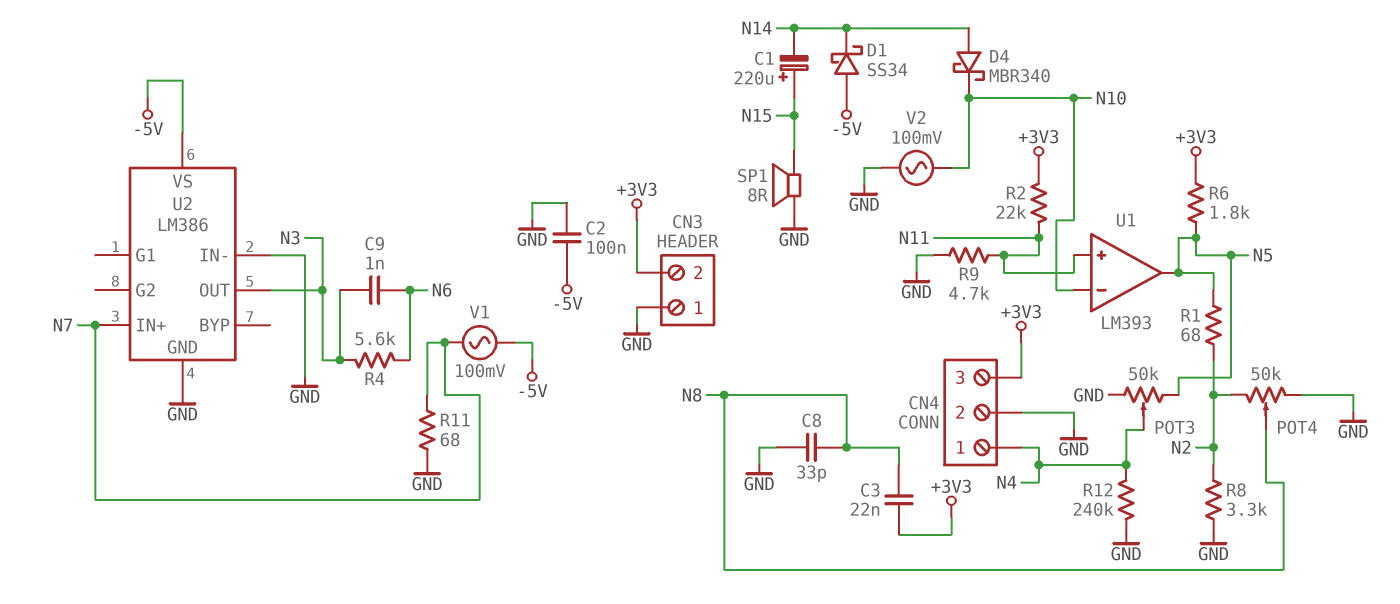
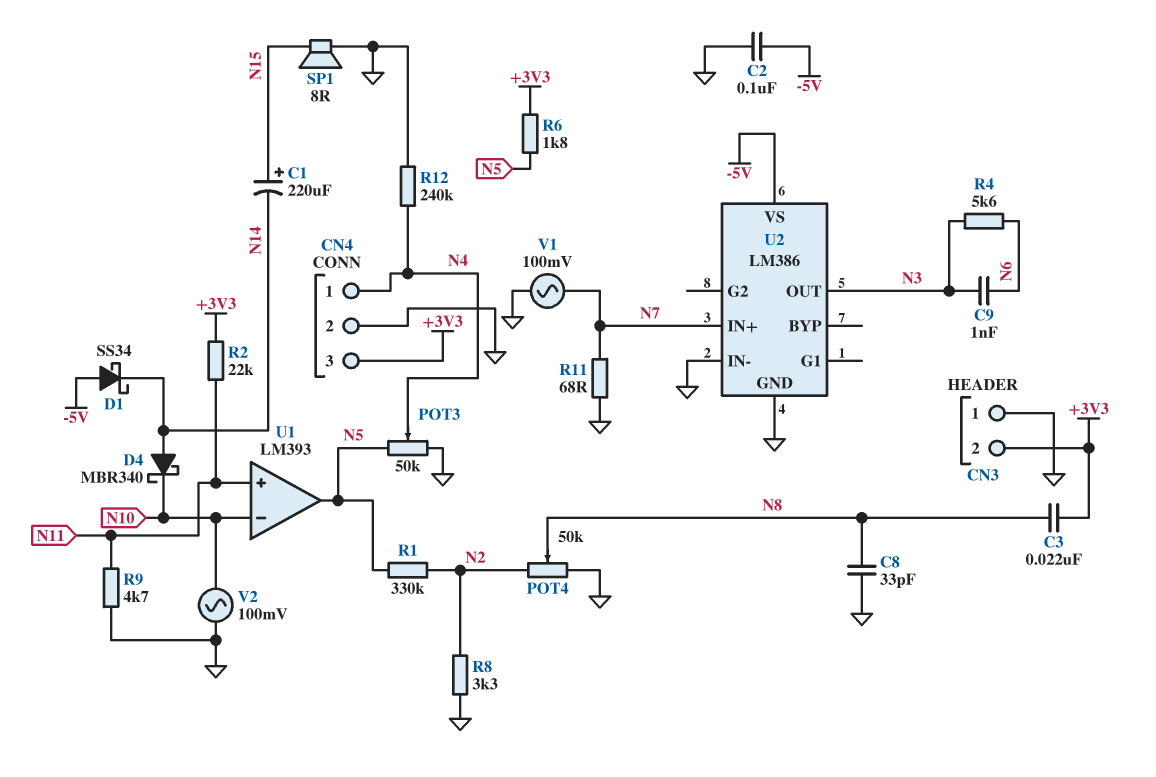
R1: 68 (N2, N5) -> 330k (N2, N5)
V1: AC 100mV (-5V, N7) -> AC 100mV (GND, N7)

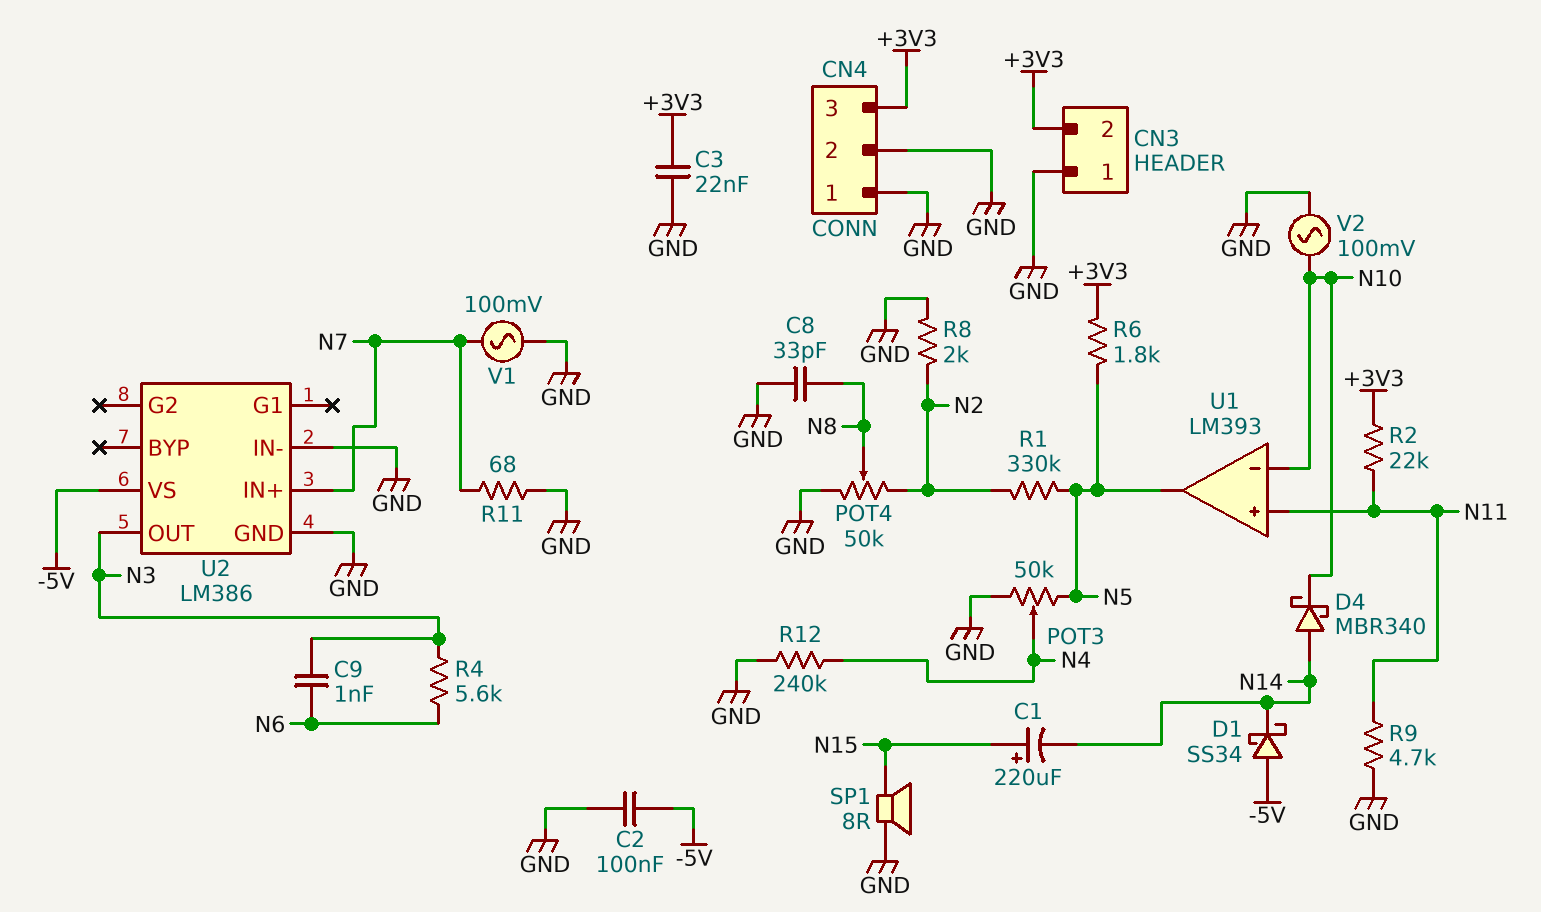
C3: 22nF (+3V3, N8) -> 22nF (+3V3, GND)
CN4 pin 1: N4 -> GND
R8: 3.3k (GND, N2) -> 2k (GND, N2)

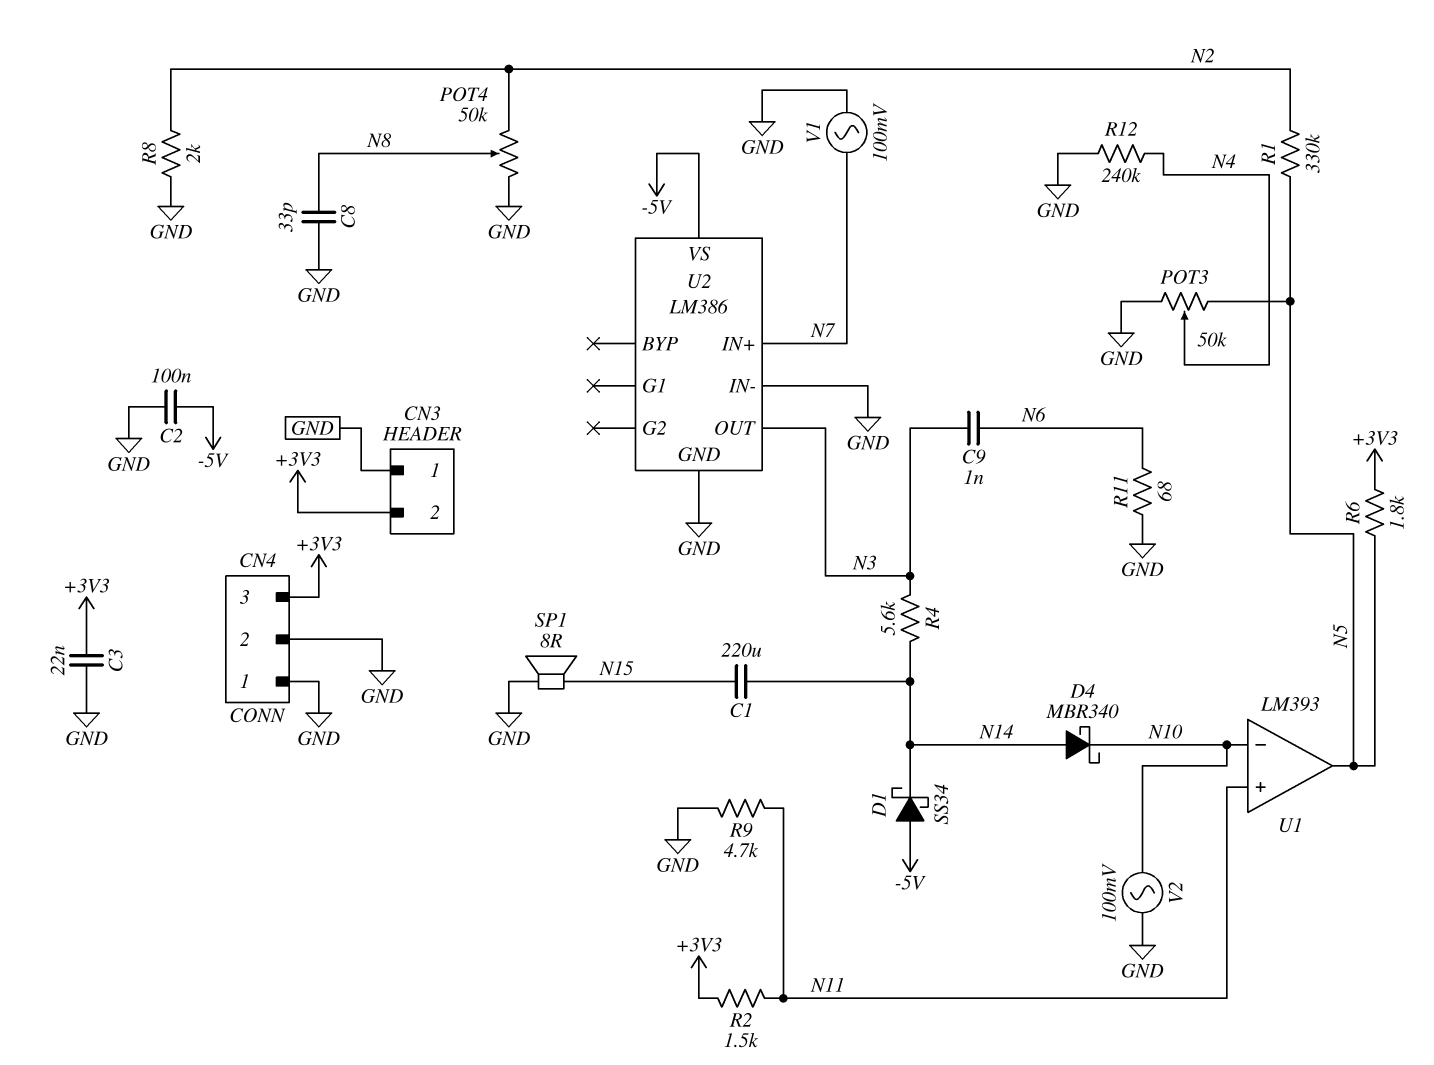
C1: 220uF (plus N15, minus N14) -> 220uF (N14, N15)
R2: 22k (+3V3, N11) -> 1.5k (+3V3, N11)
R4: 5.6k (N3, N6) -> 5.6k (N3, N14)
R11: 68 (GND, N7) -> 68 (GND, N6)

